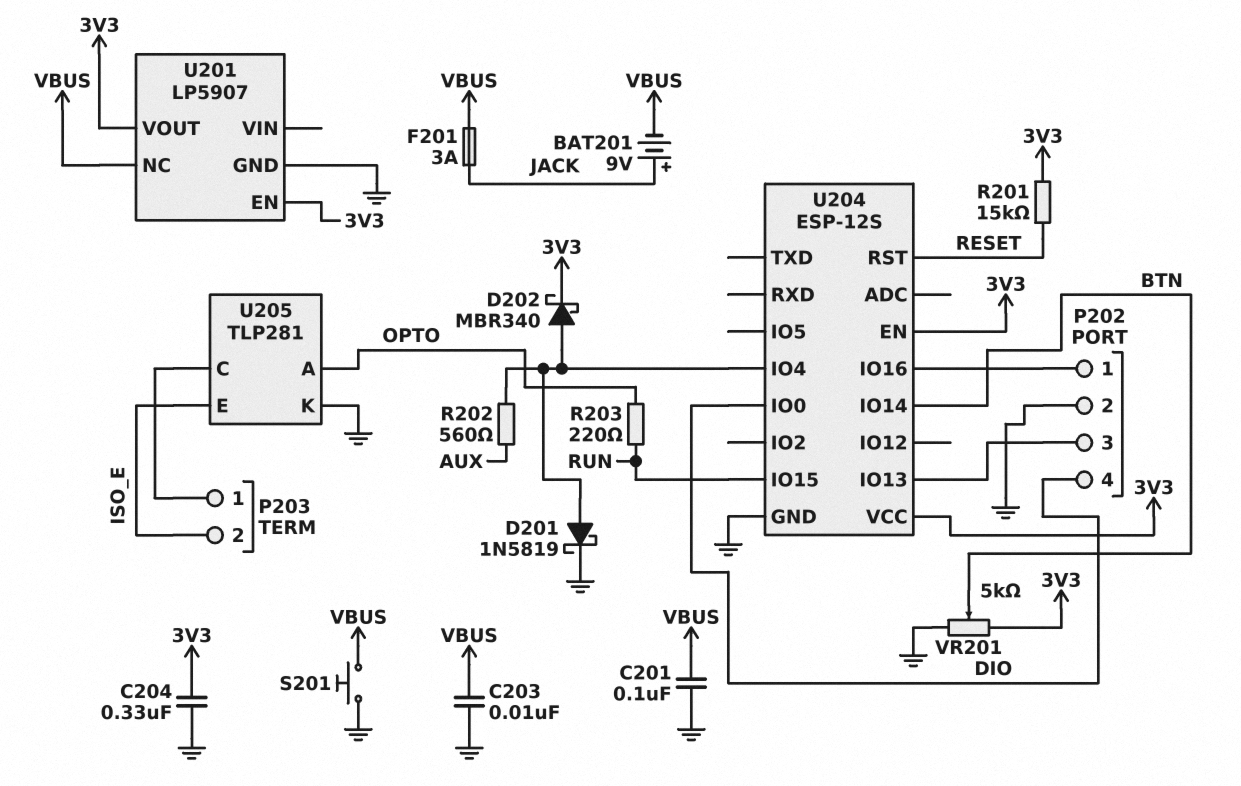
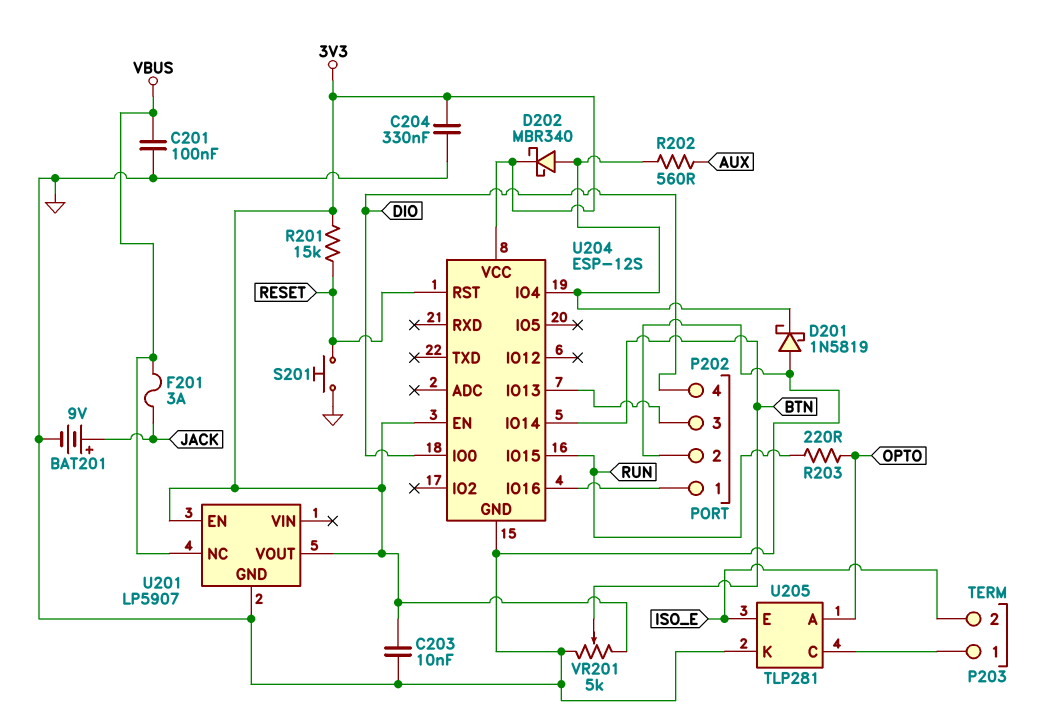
BAT201: 9V (plus JACK, minus VBUS) -> 9V (plus JACK, minus GND)
C203: 10nF (GND, VBUS) -> 10nF (3V3, GND)
D201: schottky 1N5819 (A U204/IO4, K GND) -> schottky 1N5819 (A GND, K U204/IO4)
S201: button (GND, VBUS) -> button (GND, RESET)

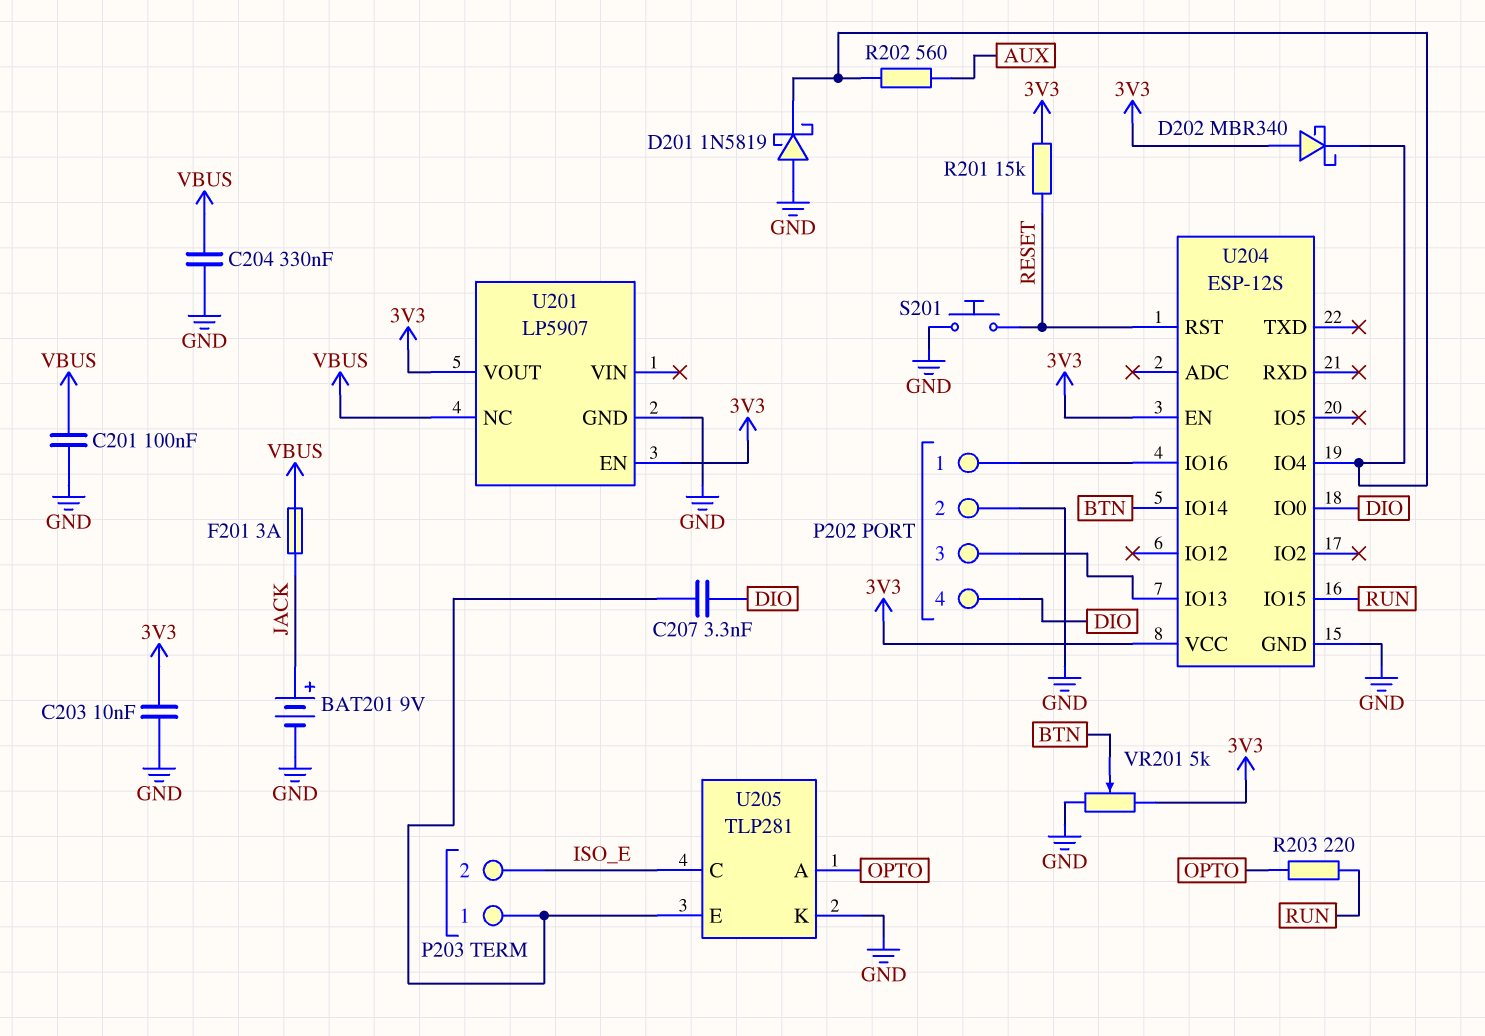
C204: 330nF (3V3, GND) -> 330nF (GND, VBUS)
C207: none -> 3.3nF (DIO, P203/1)
D202: schottky MBR340 (A U204/IO4, K 3V3) -> schottky MBR340 (A 3V3, K U204/IO4)
U205 pin C: P203/1 -> ISO_E
U205 pin E: ISO_E -> P203/1

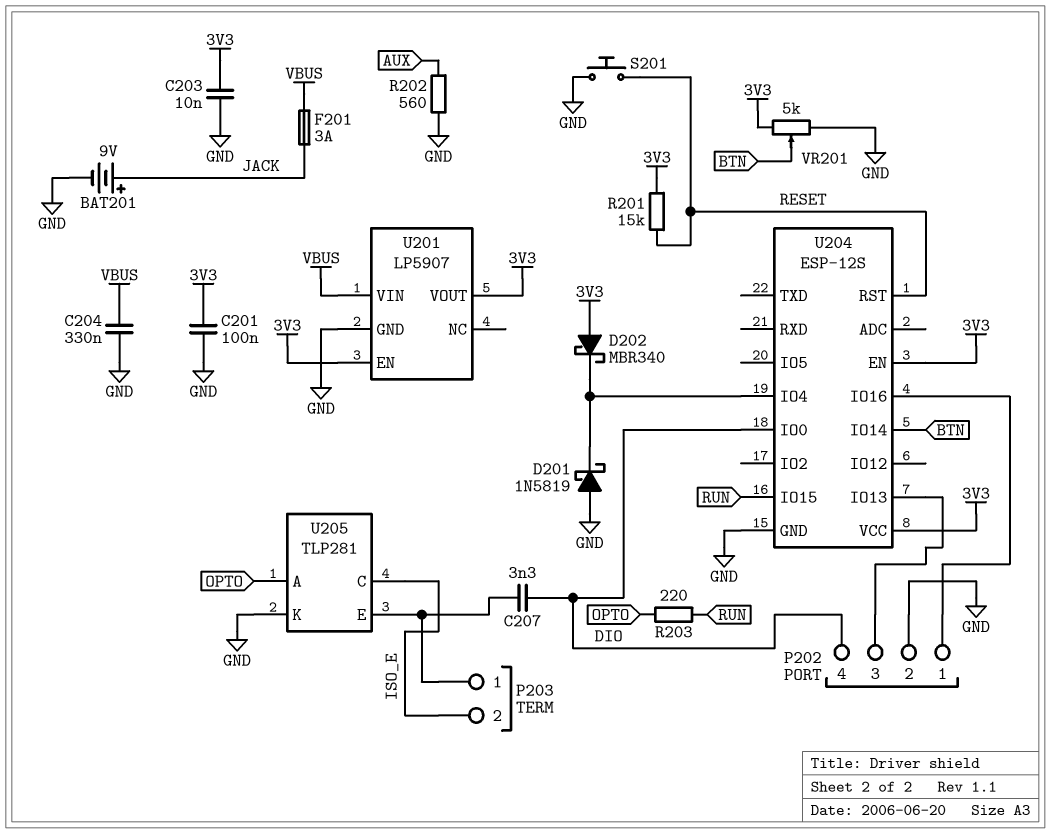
C201: 100nF (GND, VBUS) -> 100nF (3V3, GND)
R202: 560 (AUX, U204/IO4) -> 560 (AUX, GND)
U201 pin NC: VBUS -> none
U201 pin VIN: none -> VBUS

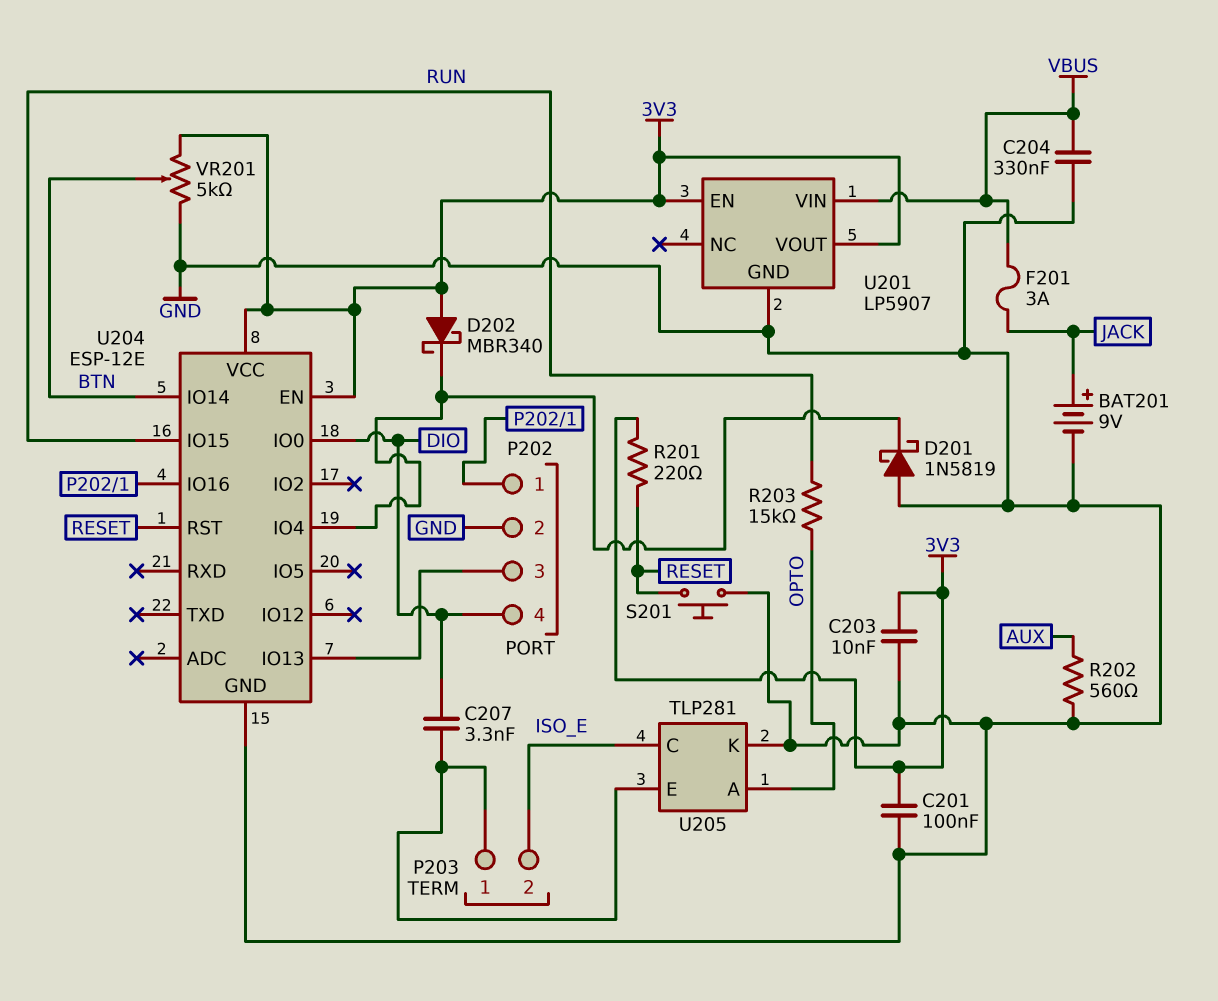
R201: 15k (3V3, RESET) -> 220 (3V3, RESET)
R203: 220 (OPTO, RUN) -> 15k (OPTO, RUN)
U204: ESP-12S -> ESP-12E

